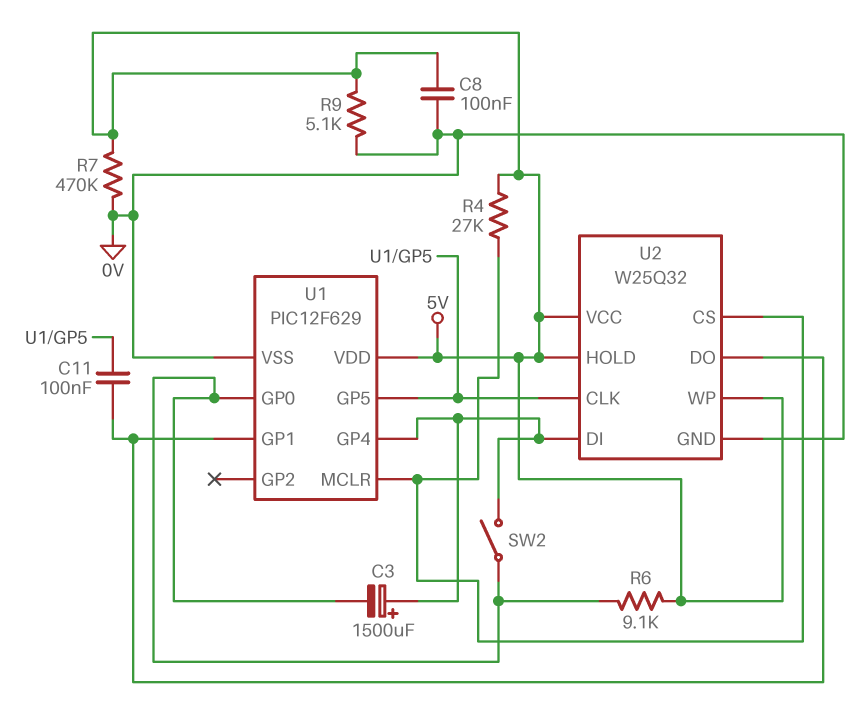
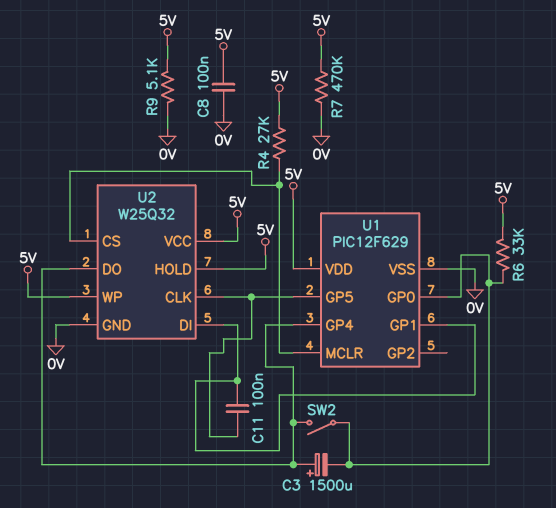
R6: 9.1k (5V, U1/GP0) -> 33k (5V, U1/GP0)
U2 pin DI: U1/GP4 -> U1/GP1
U2 pin DO: U1/GP1 -> U1/GP4

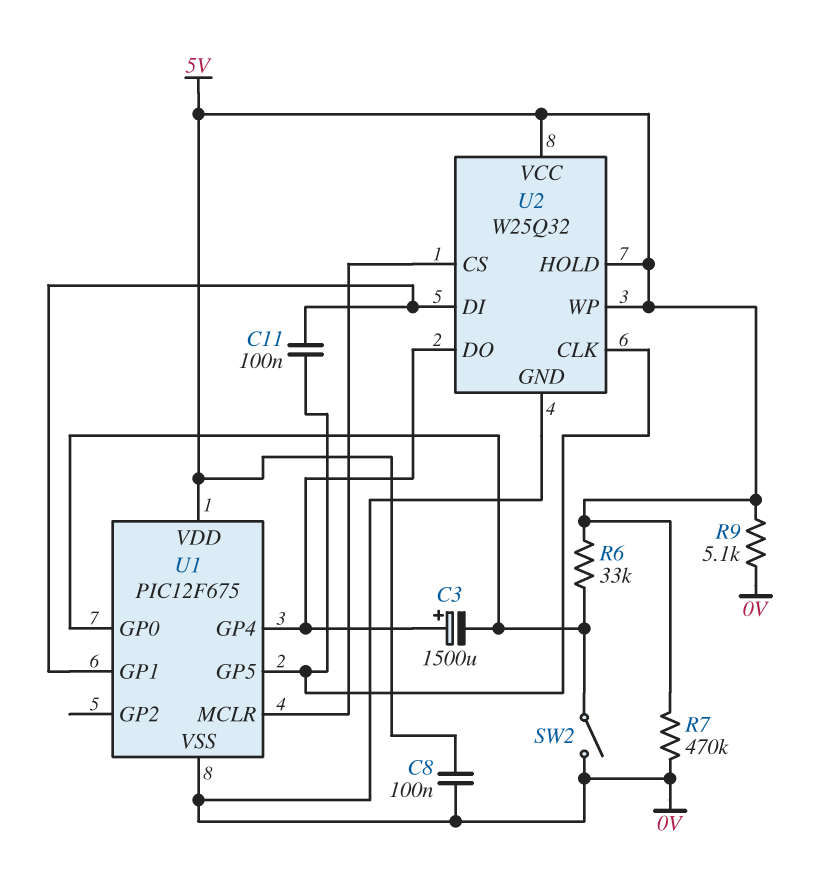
R4: 27k (5V, U1/MCLR) -> none
SW2: switch (U1/GP0, U1/GP4) -> switch (0V, U1/GP0)
U1: PIC12F629 -> PIC12F675

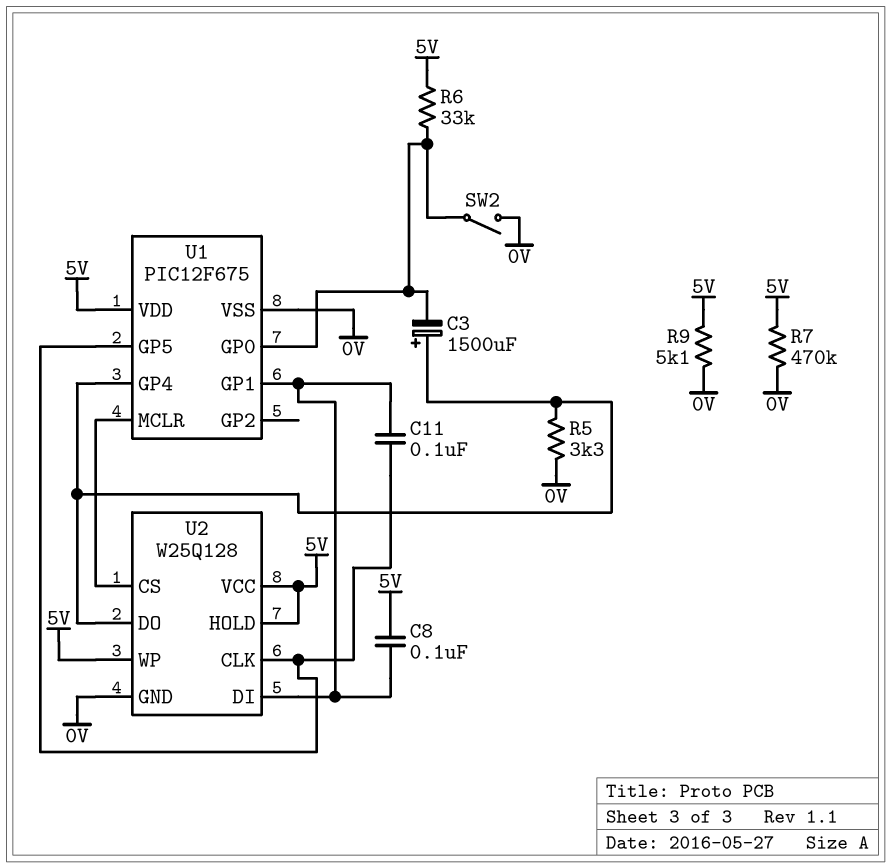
C8: 100nF (0V, 5V) -> 100nF (5V, U1/GP1)
R5: none -> 3.3k (0V, U1/GP4)
U2: W25Q32 -> W25Q128

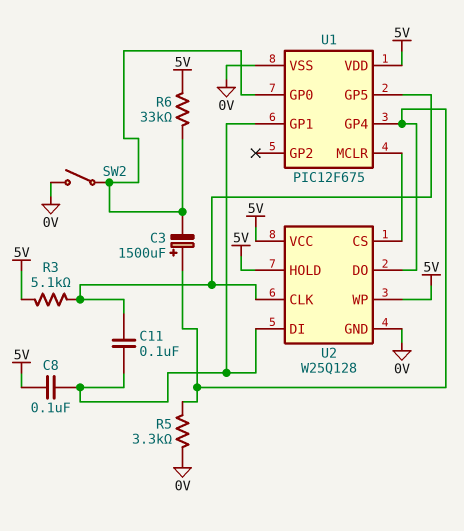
R3: none -> 5.1k (5V, U1/GP5)
R7: 470k (0V, 5V) -> none
R9: 5.1k (0V, 5V) -> none

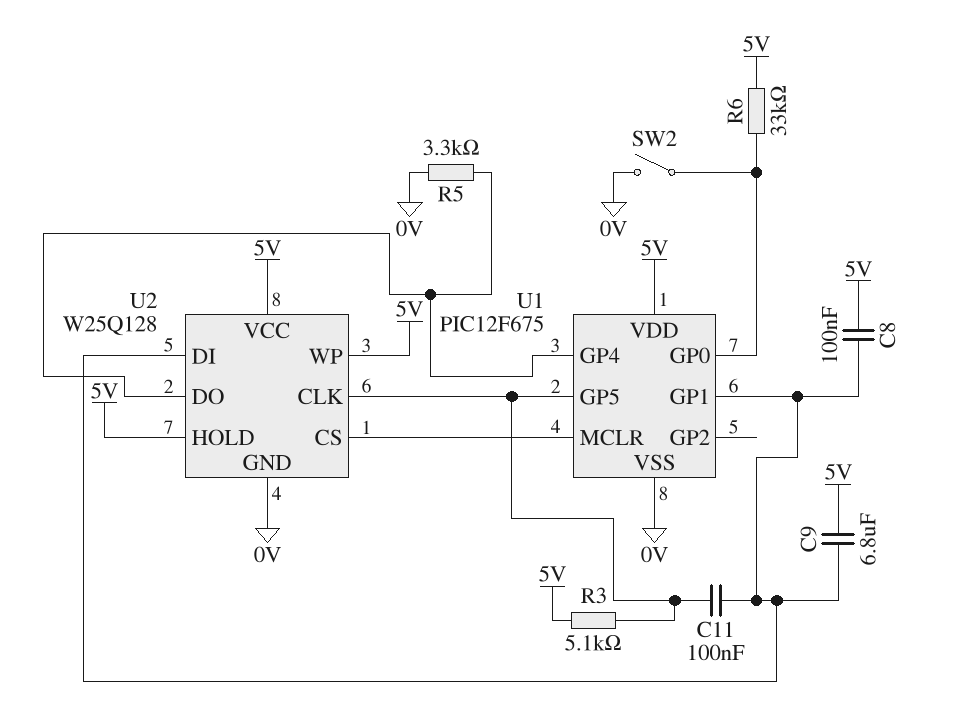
C3: 1500uF (plus U1/GP4, minus U1/GP0) -> none
C9: none -> 6.8uF (5V, U1/GP1)

